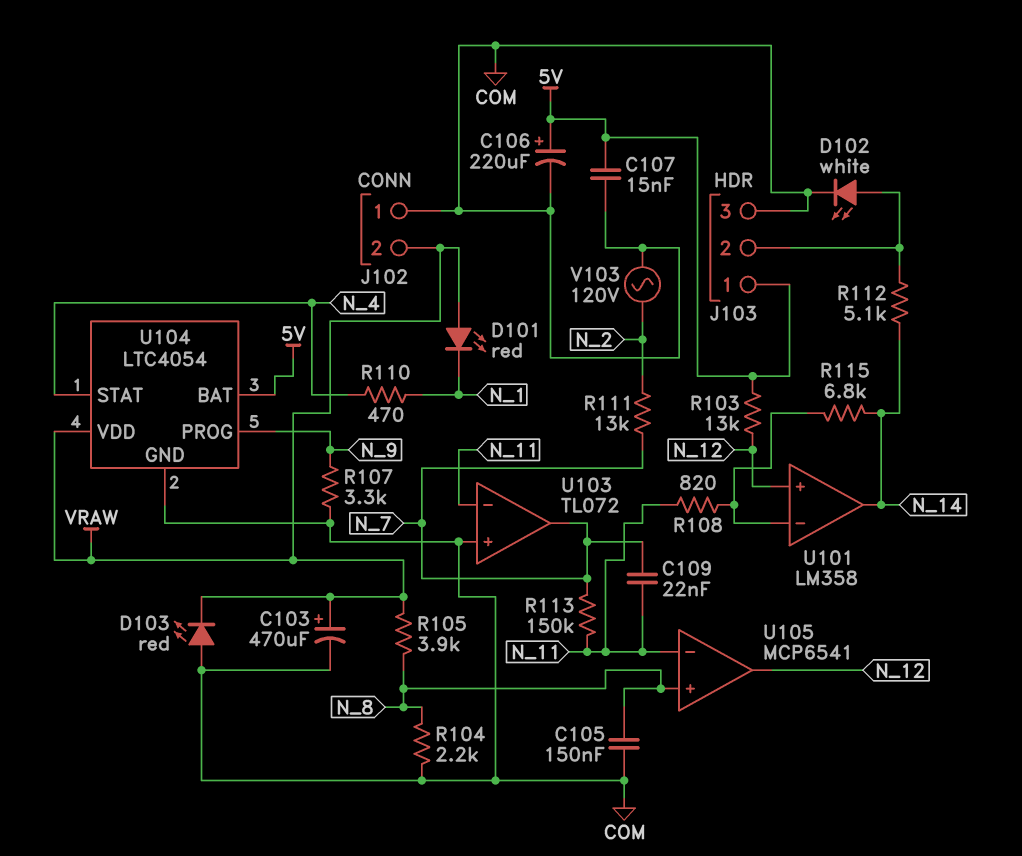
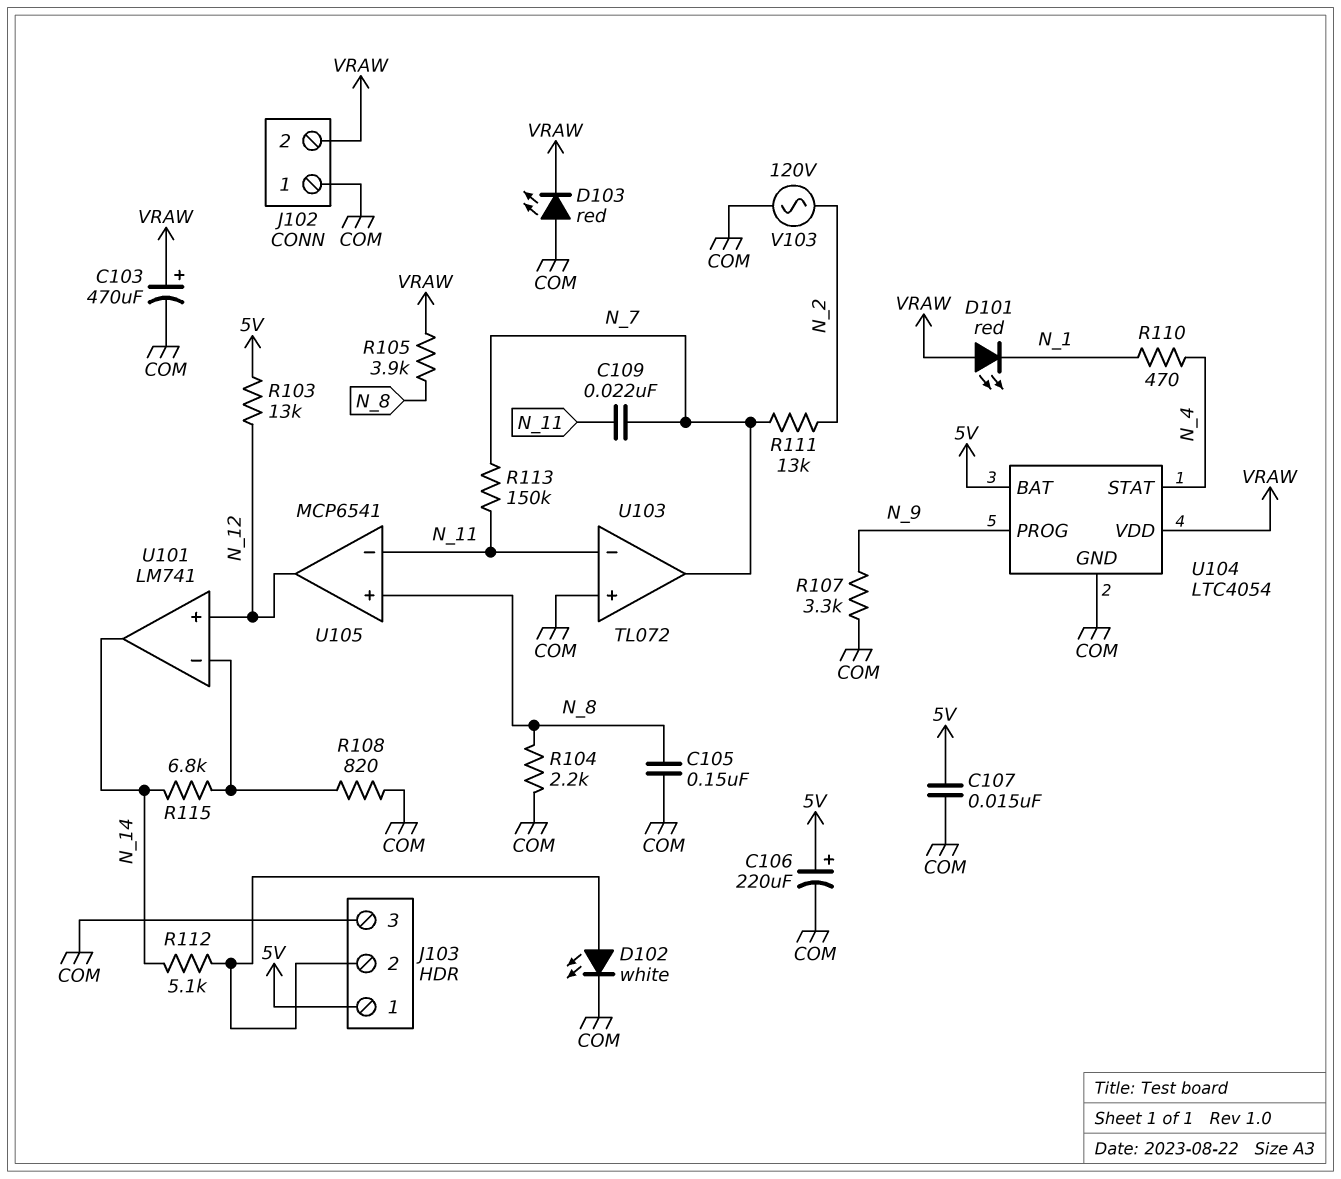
R108: 820 (N_11, U101/in-) -> 820 (COM, U101/in-)
U101: LM358 -> LM741

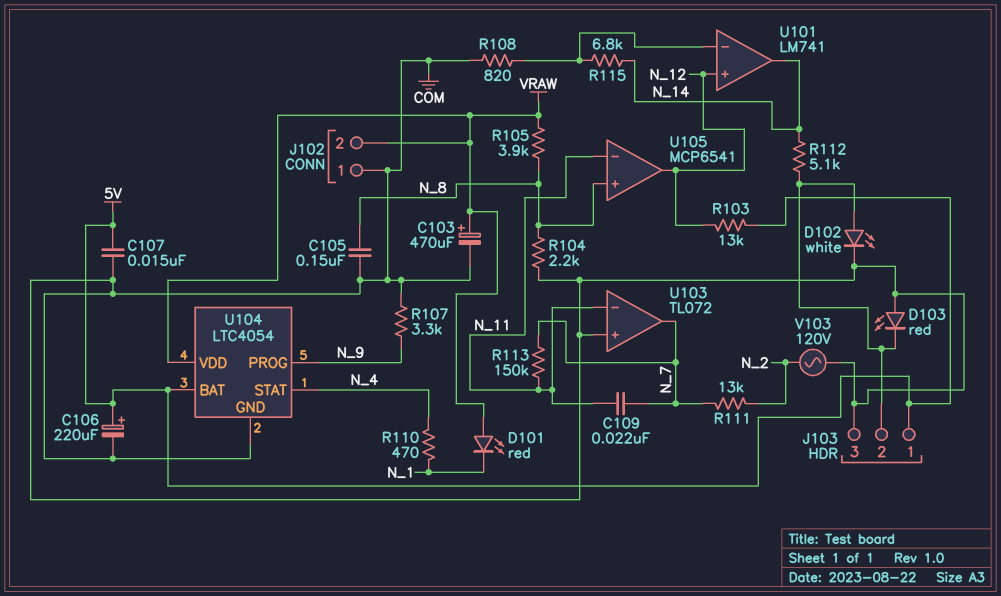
D103: LED red (A COM, K VRAW) -> LED red (A COM, K J103/2)

